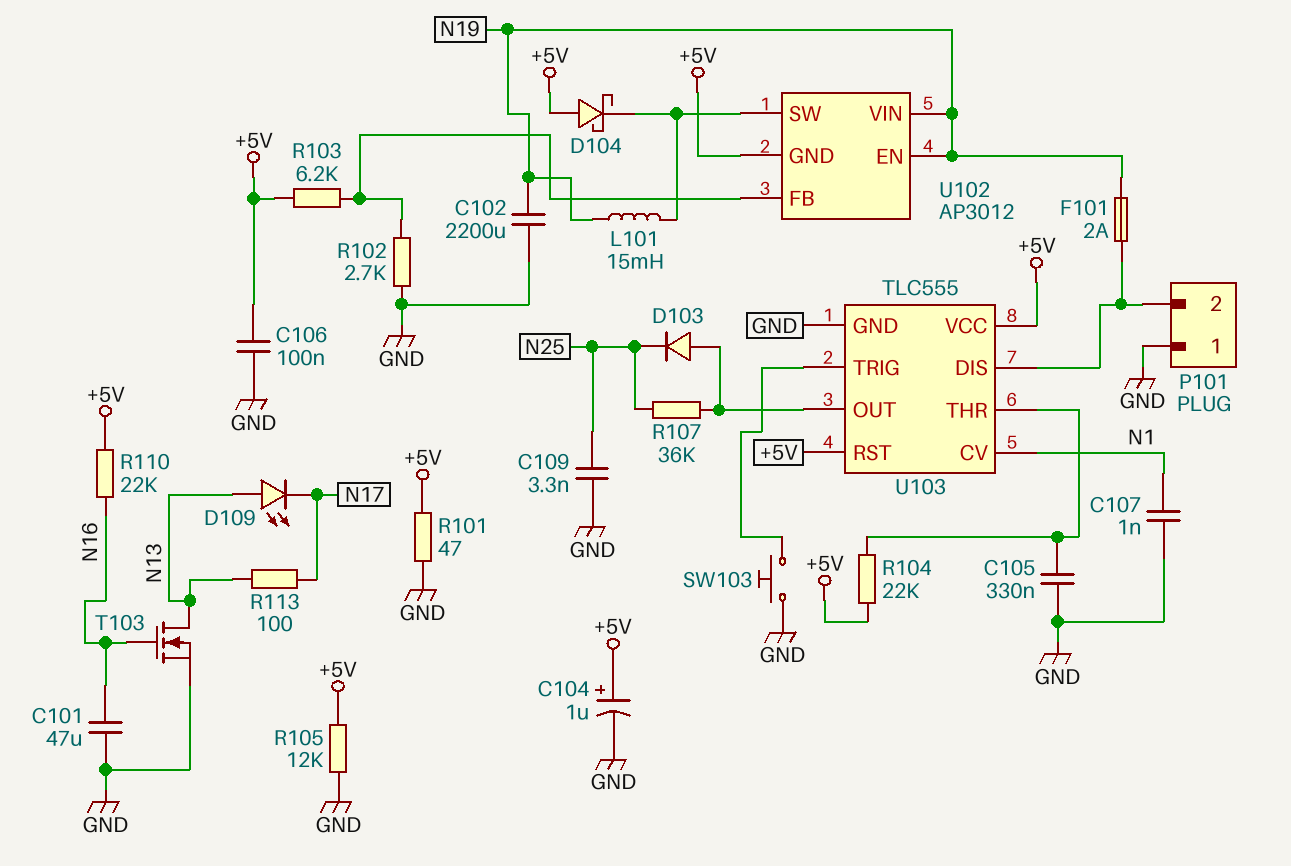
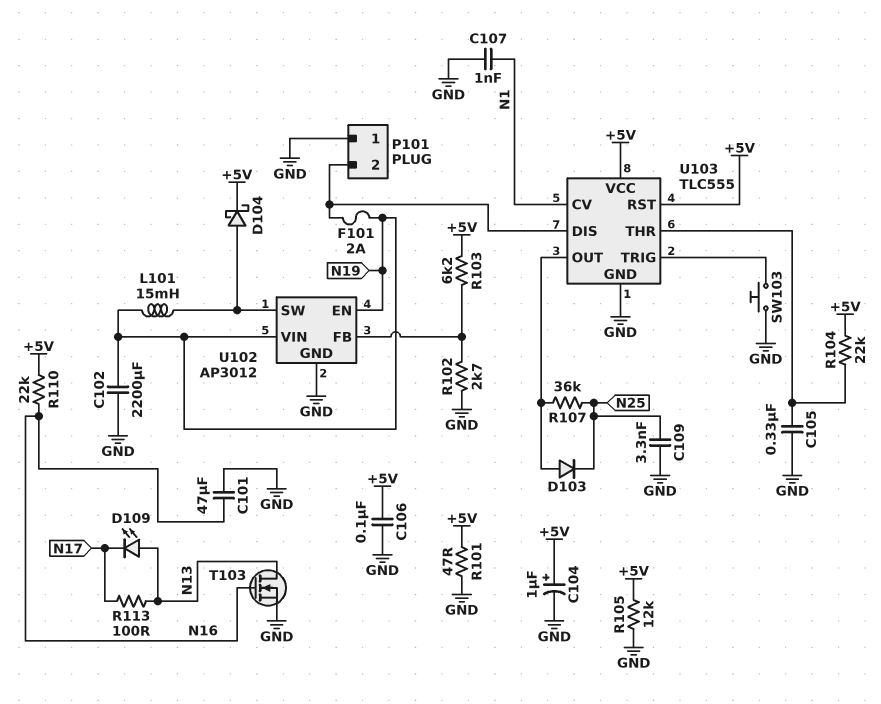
D104: schottky (A +5V, K U102/SW) -> schottky (A U102/SW, K +5V)
U102 pin GND: +5V -> GND

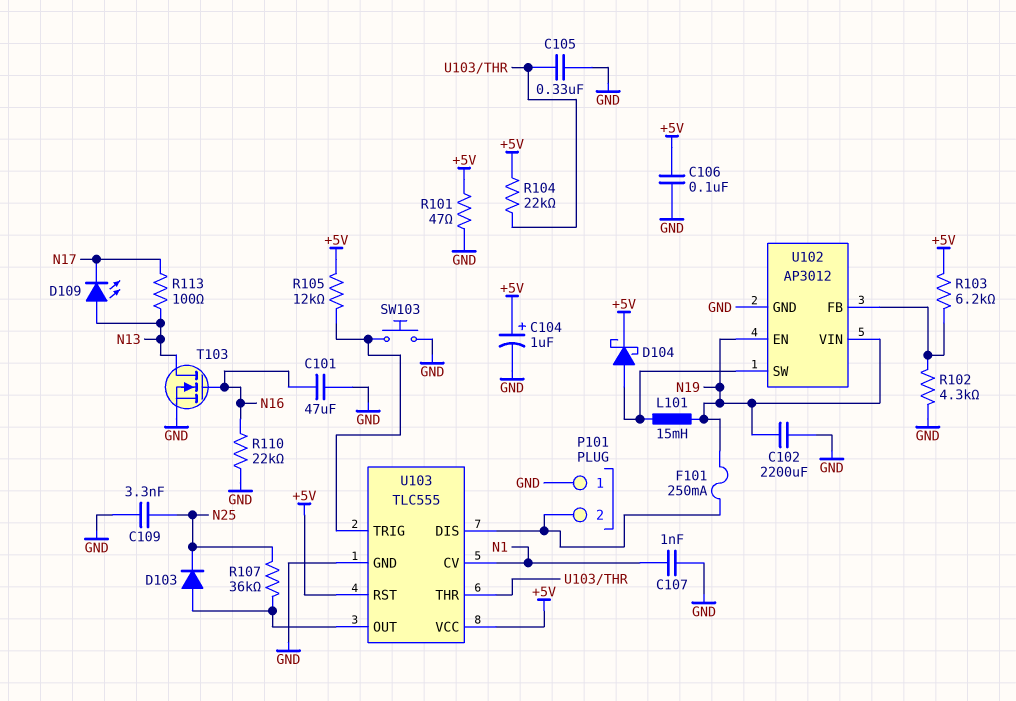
F101: 2A (N19, P101/2) -> 250mA (N19, P101/2)
R102: 2.7k (GND, U102/FB) -> 4.3k (GND, U102/FB)
R105: 12k (+5V, GND) -> 12k (+5V, U103/TRIG)
R110: 22k (+5V, N16) -> 22k (GND, N16)

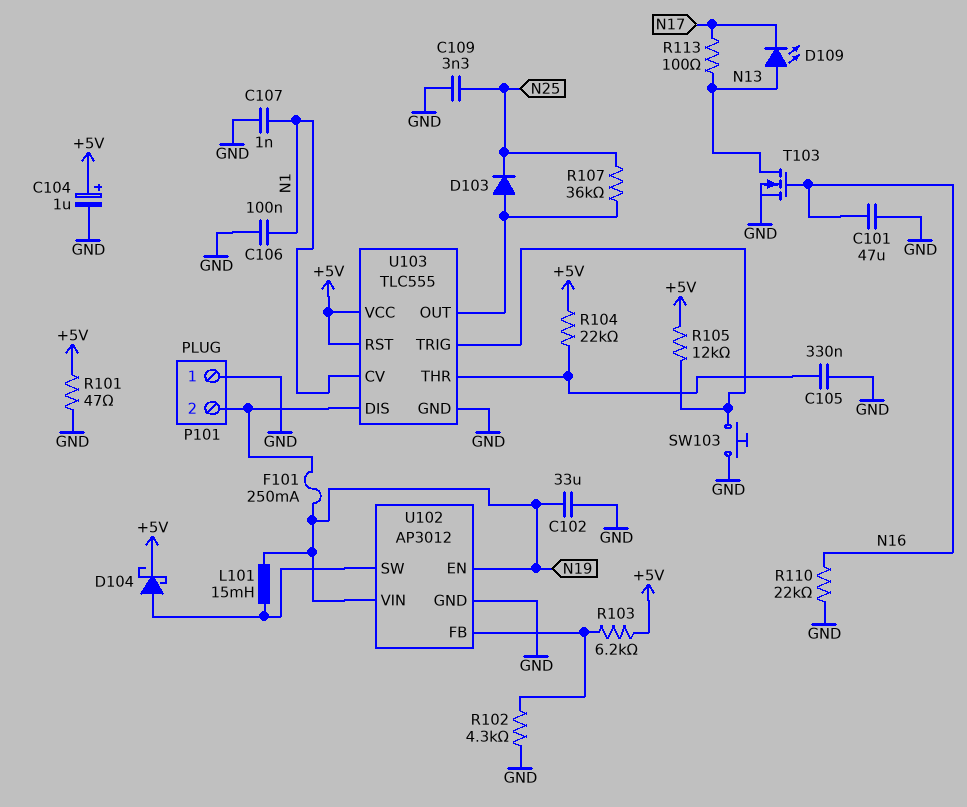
C102: 2200uF (GND, N19) -> 33uF (GND, N19)
C106: 100nF (+5V, GND) -> 100nF (GND, N1)

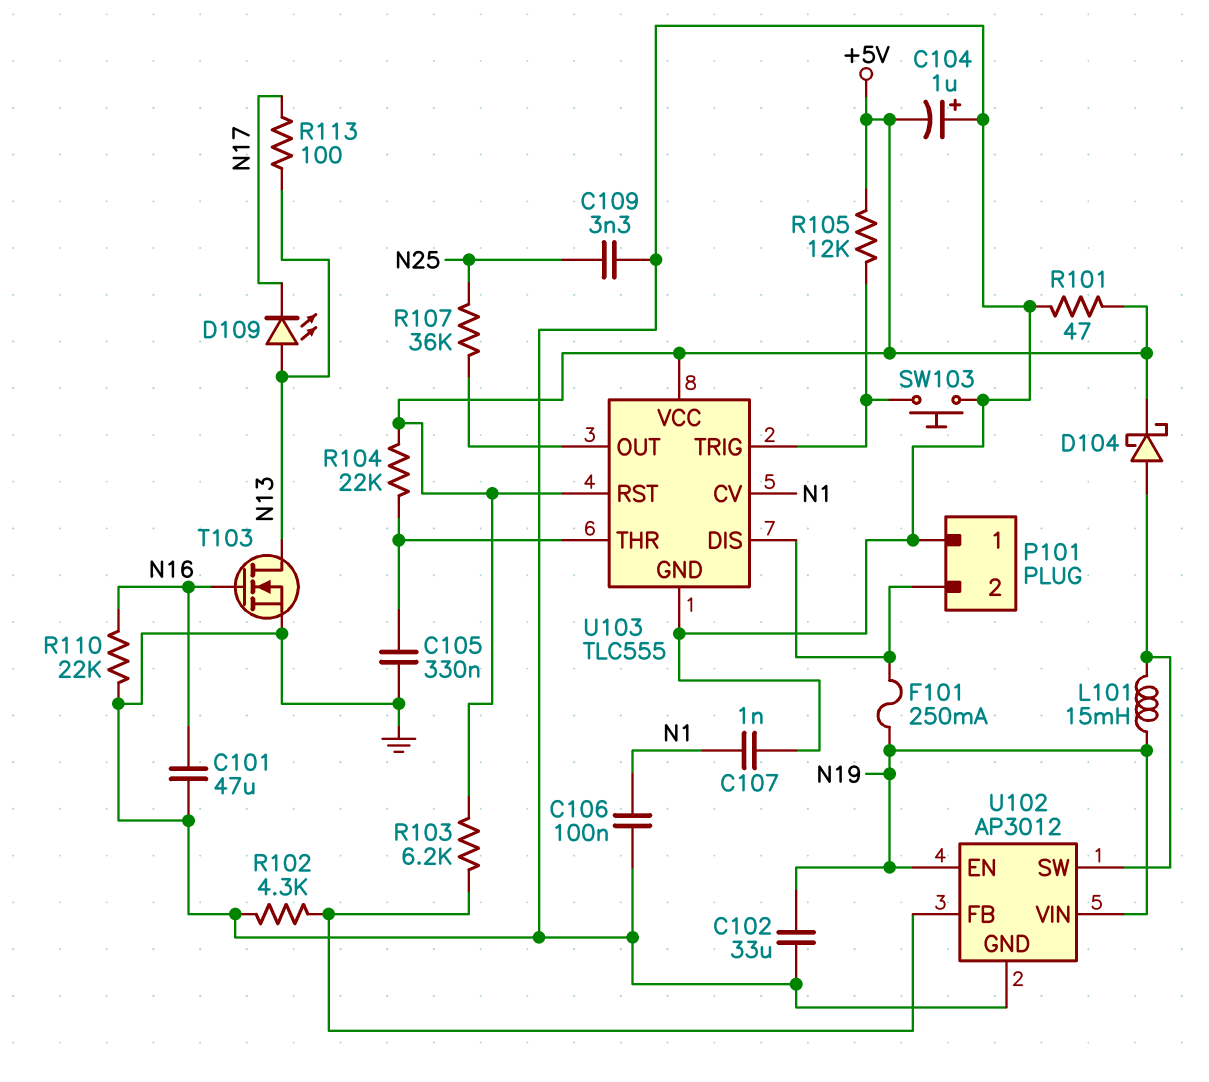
C104: 1uF (plus +5V, minus GND) -> 1uF (plus GND, minus +5V)
D103: diode (A U103/OUT, K N25) -> none

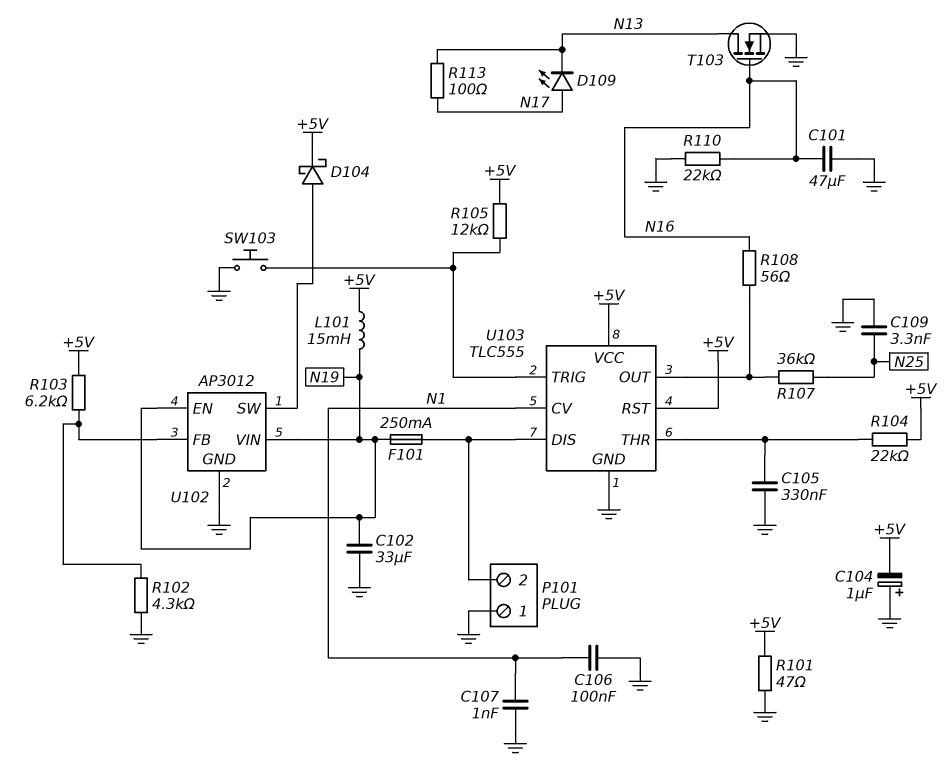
D109: LED (A N13, K N17) -> LED (A N17, K N13)
L101: 15mH (N19, U102/SW) -> 15mH (+5V, N19)
R108: none -> 56 (N16, U103/OUT)

